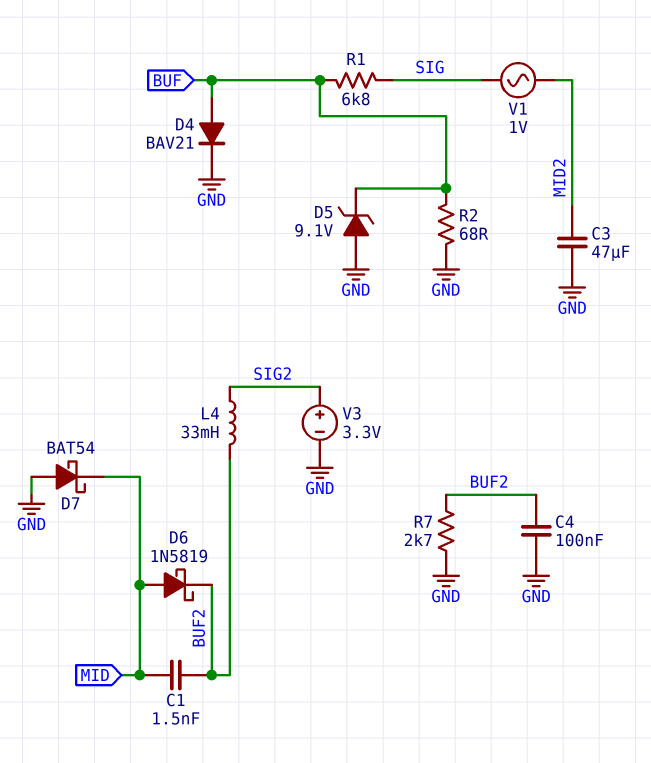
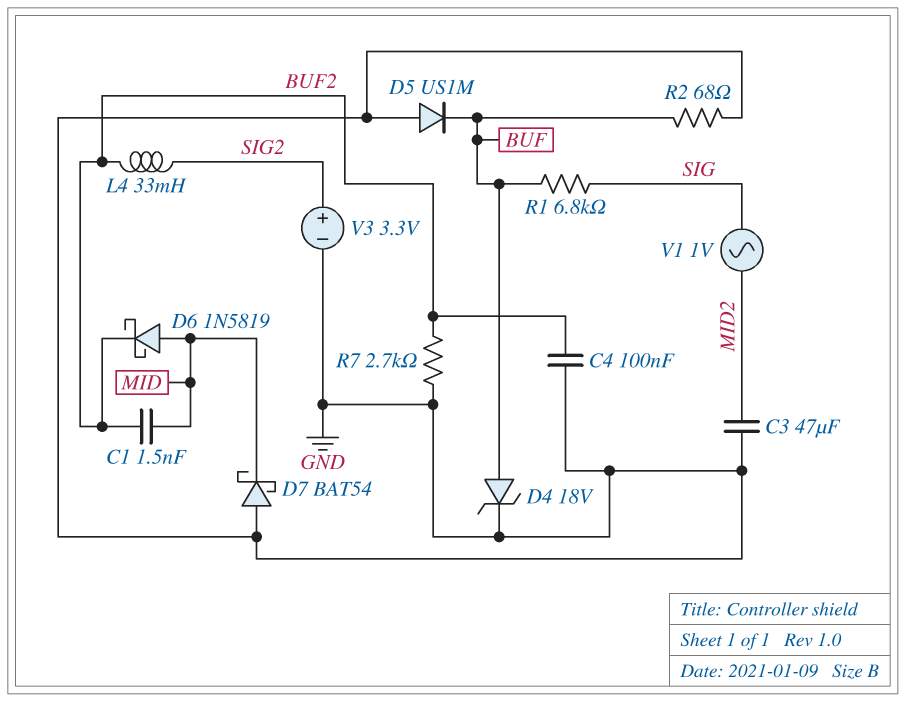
D4: diode BAV21 (A BUF, K GND) -> zener 18V (A BUF, K GND)
D5: zener 9.1V (A GND, K BUF) -> diode US1M (A GND, K BUF)

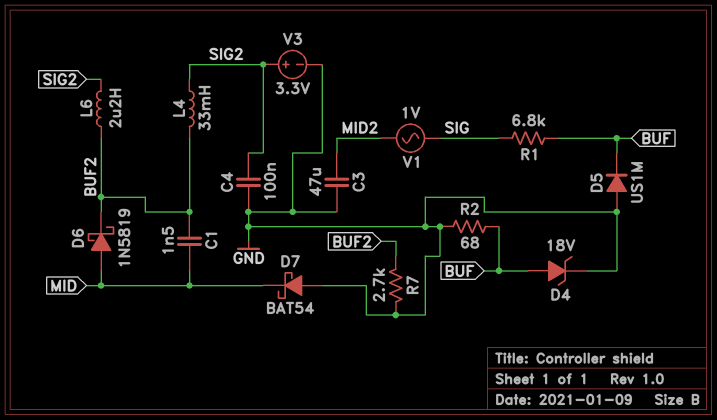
C4: 100nF (BUF2, GND) -> 100nF (GND, SIG2)
L6: none -> 2.2uH (BUF2, SIG2)

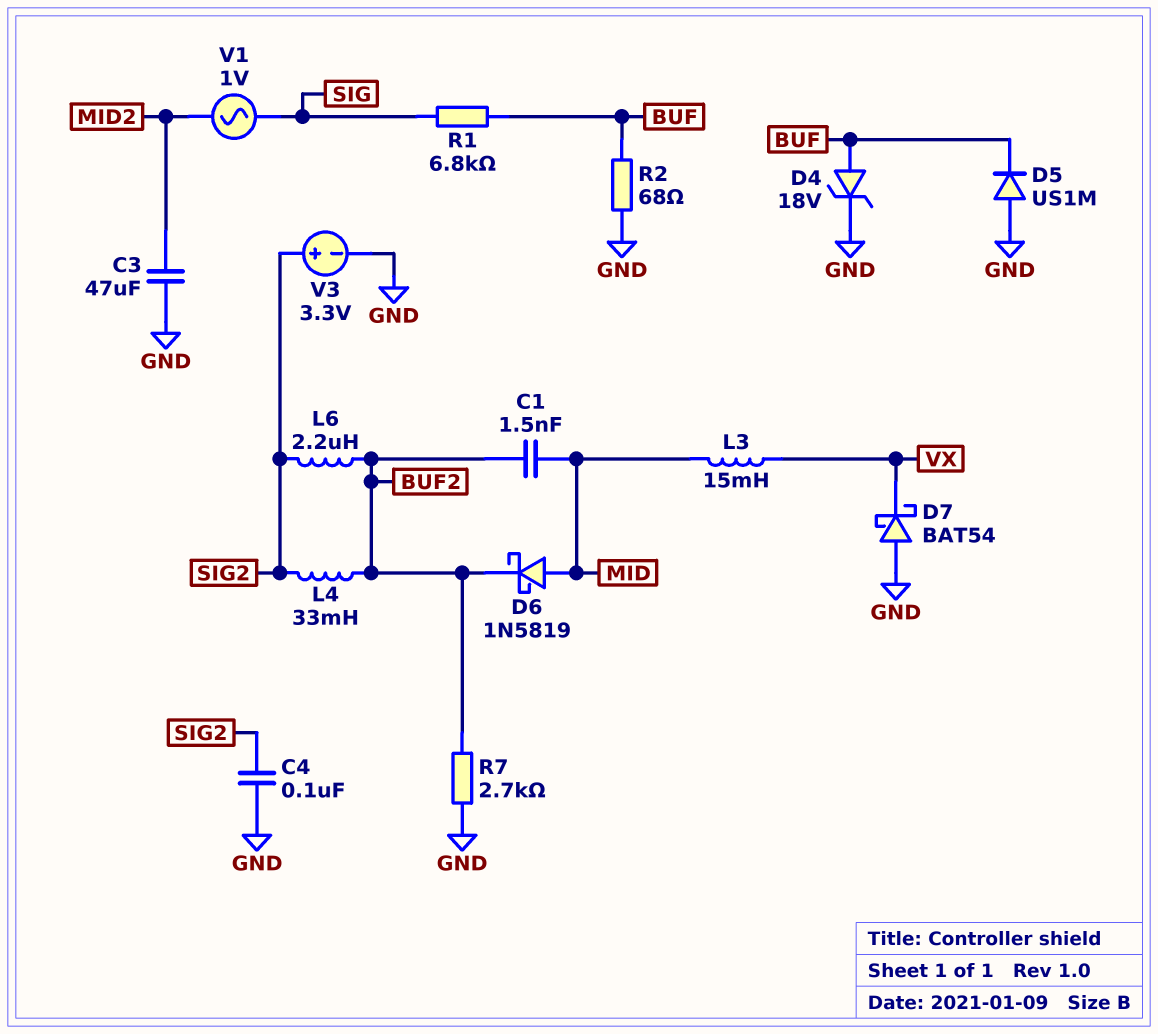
D7: schottky BAT54 (A GND, K MID) -> schottky BAT54 (A GND, K VX)
L3: none -> 15mH (MID, VX)

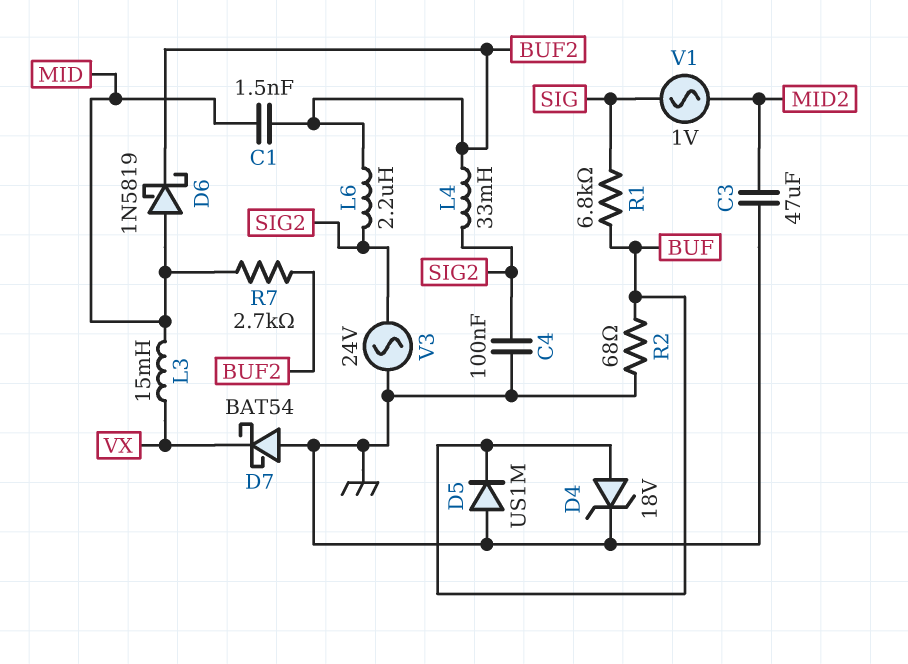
R7: 2.7k (BUF2, GND) -> 2.7k (BUF2, MID)
V3: 3.3V (plus SIG2, minus GND) -> AC 24V (GND, SIG2)

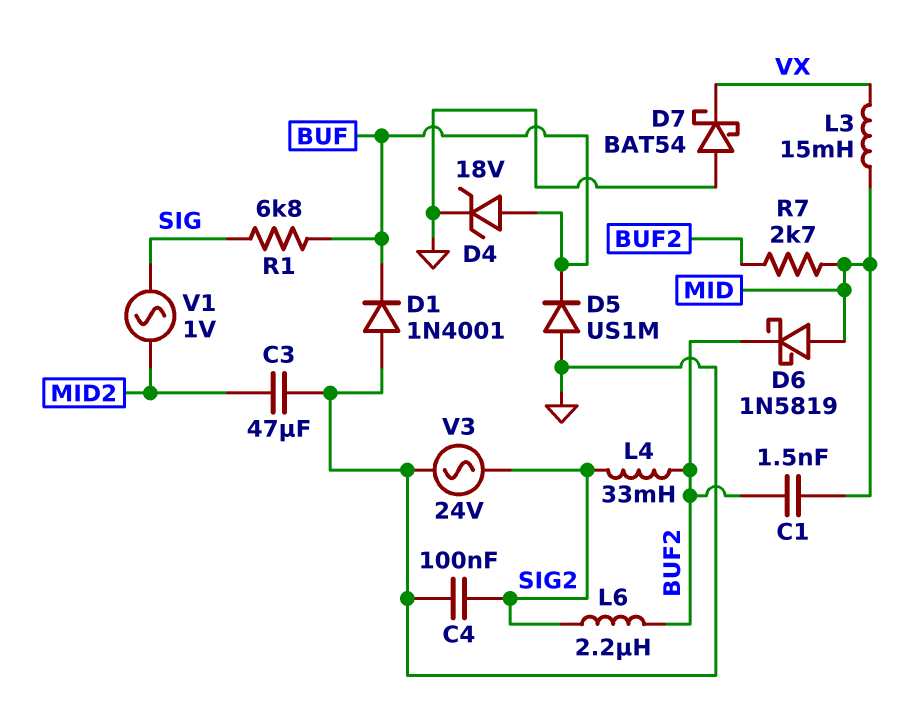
D1: none -> diode 1N4001 (A GND, K BUF)
R2: 68 (BUF, GND) -> none

